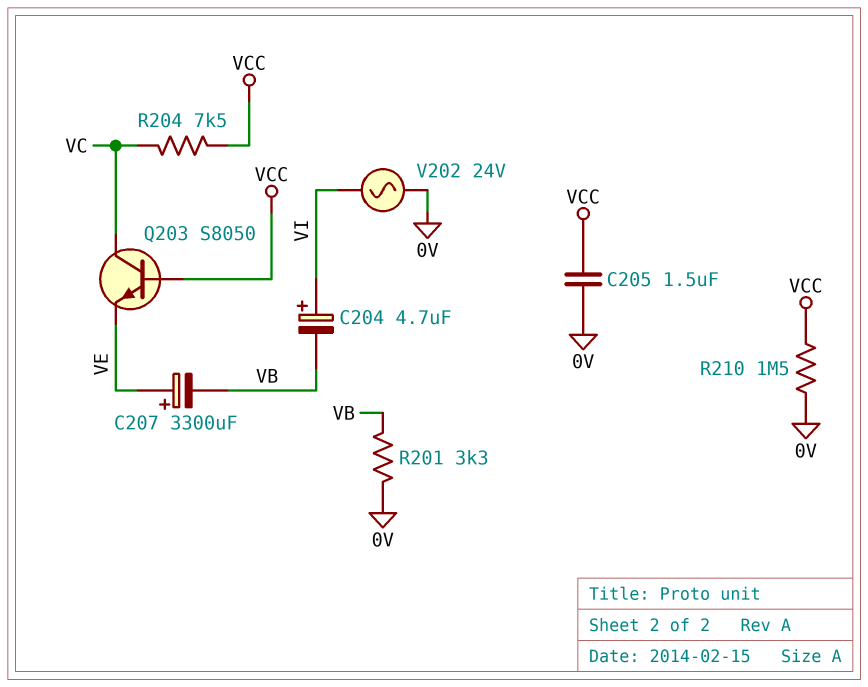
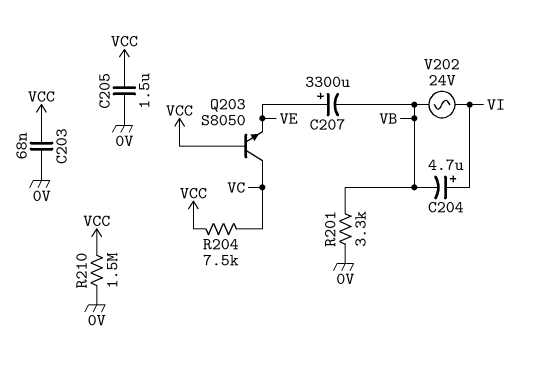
C203: none -> 68nF (0V, VCC)
V202: AC 24V (0V, VI) -> AC 24V (VB, VI)

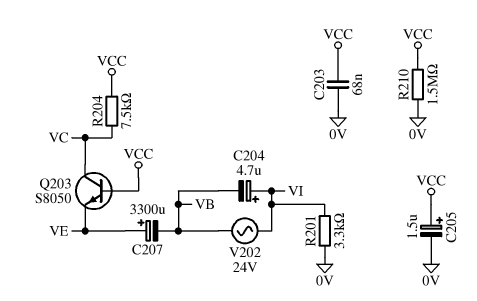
C205: 1.5uF (0V, VCC) -> 1.5uF (plus VCC, minus 0V)
R201: 3.3k (0V, VB) -> 3.3k (0V, VI)

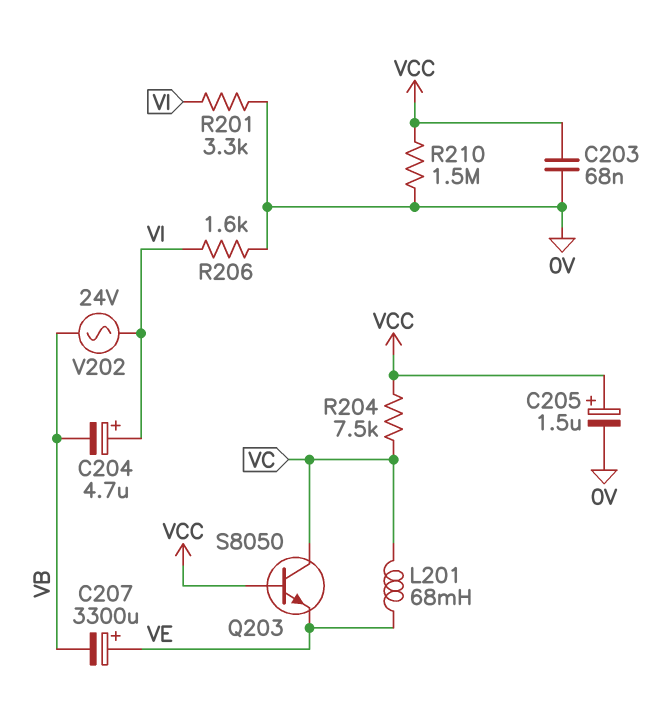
L201: none -> 68mH (VC, VE)
R206: none -> 1.6k (0V, VI)

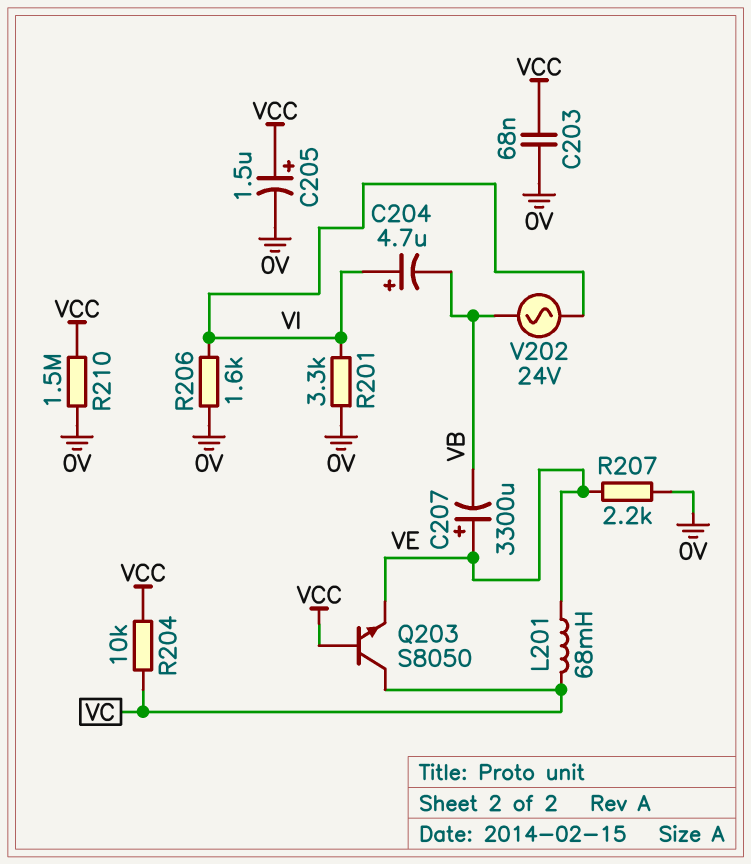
R204: 7.5k (VC, VCC) -> 10k (VC, VCC)
R207: none -> 2.2k (0V, VE)

